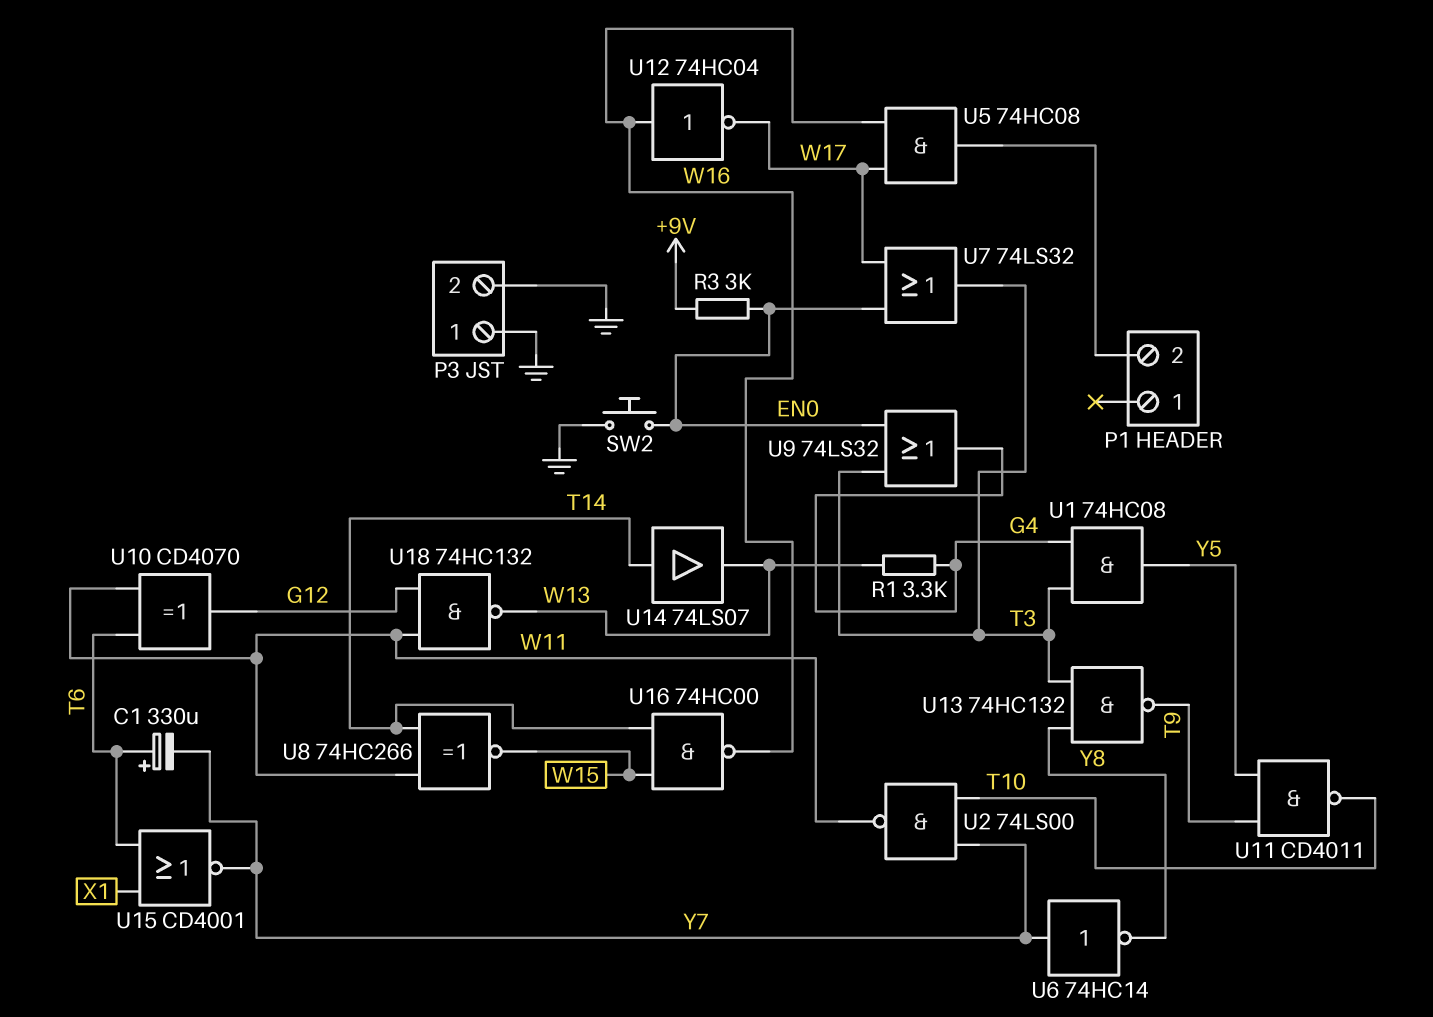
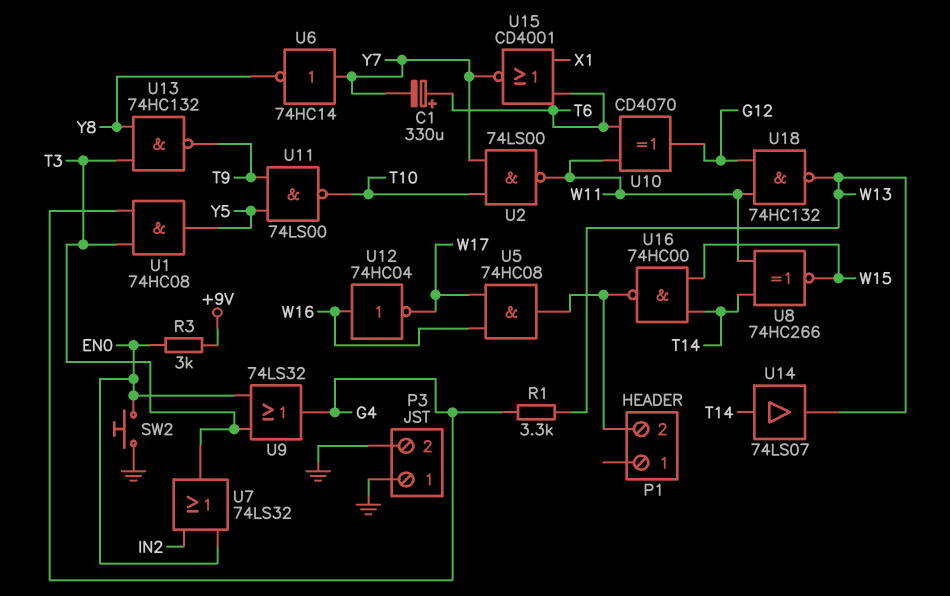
U7: OR 74LS32 (in EN0, in W17, out T3) -> OR 74LS32 (in EN0, in IN2, out T3)
U11: NAND CD4011 (in T9, in Y5, out T10) -> NAND 74LS00 (in T9, in Y5, out T10)
U16: NAND 74HC00 (in T14, in W15, out W16) -> NAND 74HC00 (in T14, in W15, out P1/2)

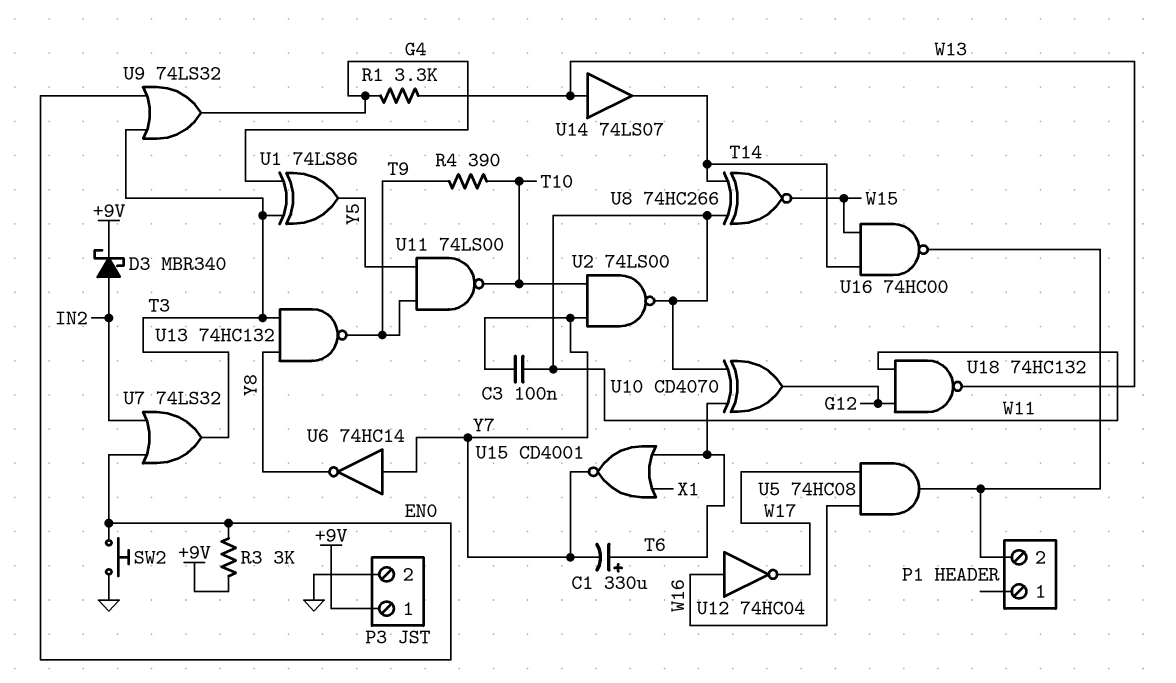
C3: none -> 100nF (W11, Y7)
D3: none -> schottky MBR340 (A IN2, K +9V)
P3 pin 1: GND -> +9V
R4: none -> 390 (T9, T10)
U1: AND 74HC08 (in G4, in T3, out Y5) -> XOR 74LS86 (in G4, in T3, out Y5)
U14: buffer 74LS07 (in T14, out W13) -> buffer 74LS07 (in W13, out T14)

